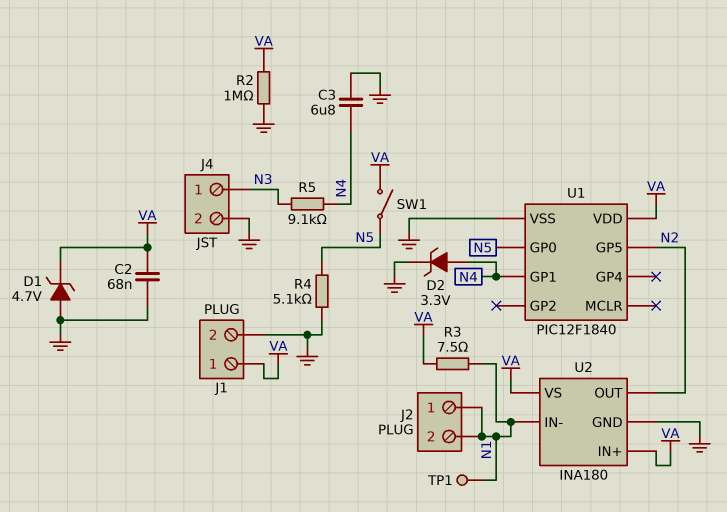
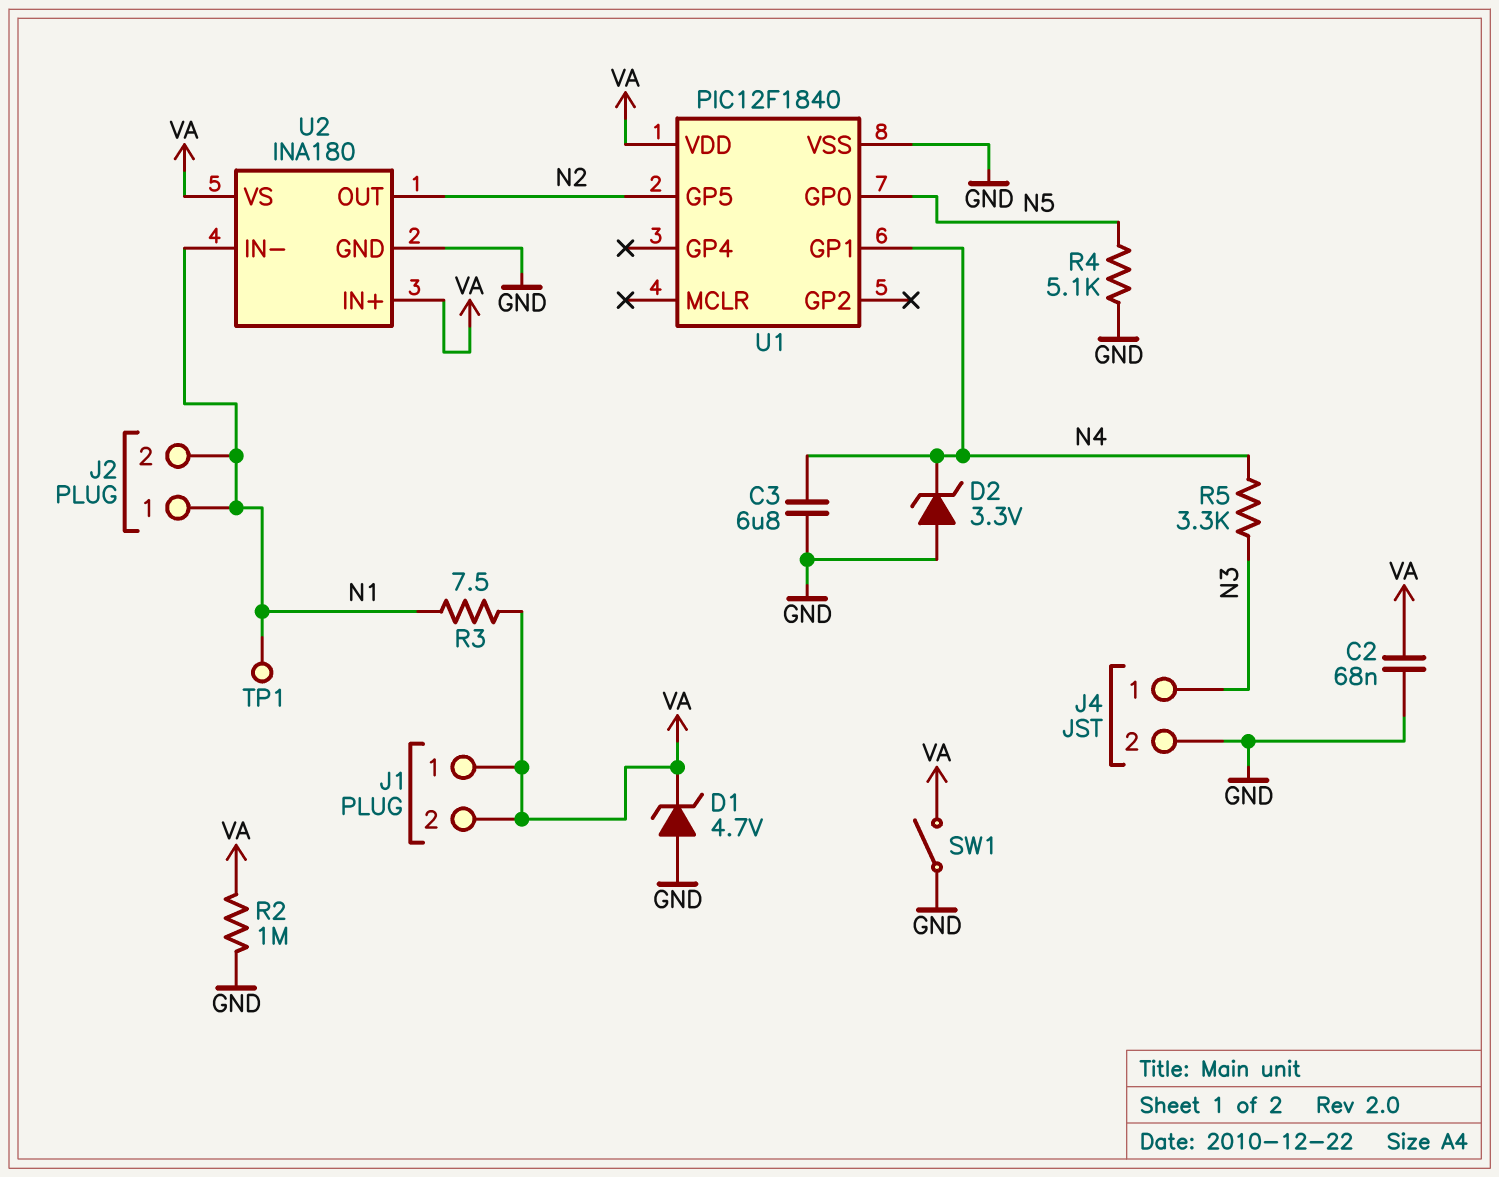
D2: zener 3.3V (A N4, K GND) -> zener 3.3V (A GND, K N4)
J1 pin 2: GND -> VA
R5: 9.1k (N3, N4) -> 3.3k (N3, N4)
SW1: switch (N5, VA) -> switch (GND, VA)

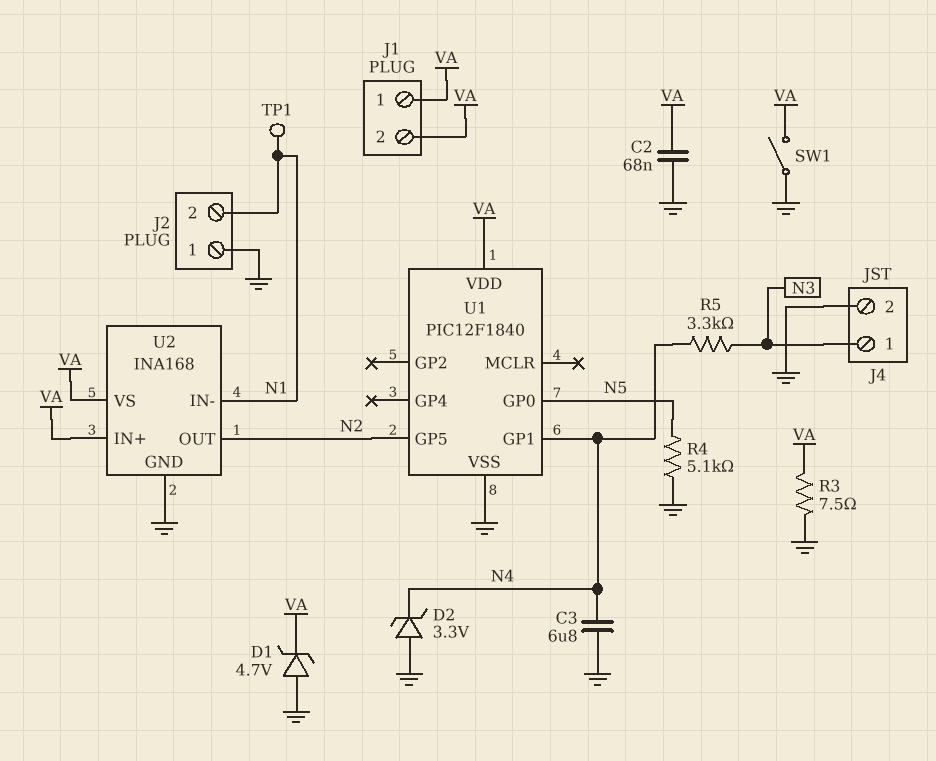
J2 pin 1: N1 -> GND
R2: 1M (GND, VA) -> none
R3: 7.5 (N1, VA) -> 7.5 (GND, VA)
U2: INA180 -> INA168

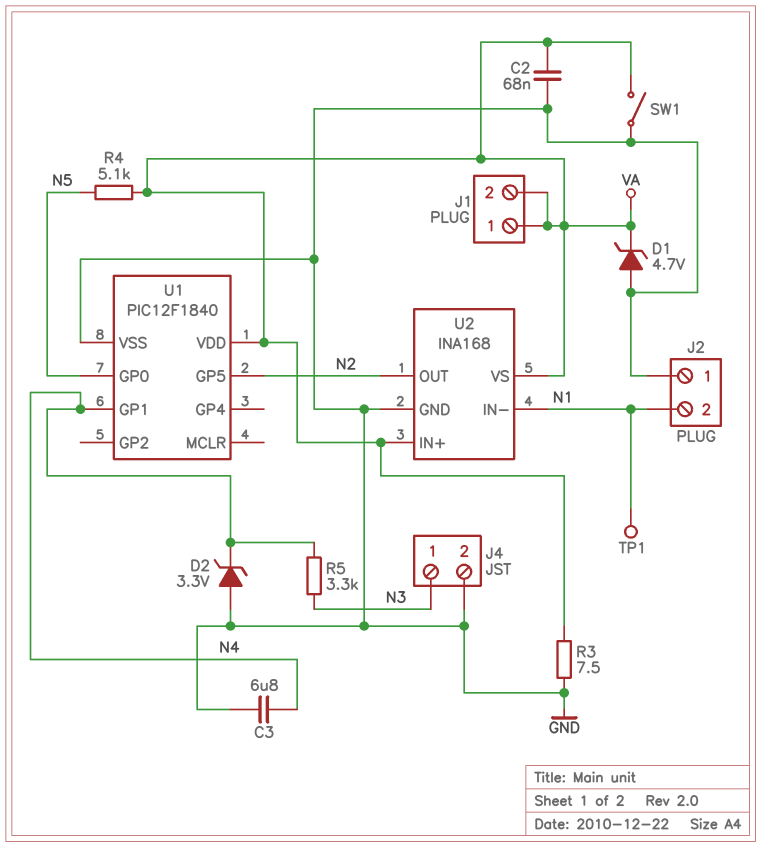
R4: 5.1k (GND, N5) -> 5.1k (N5, VA)

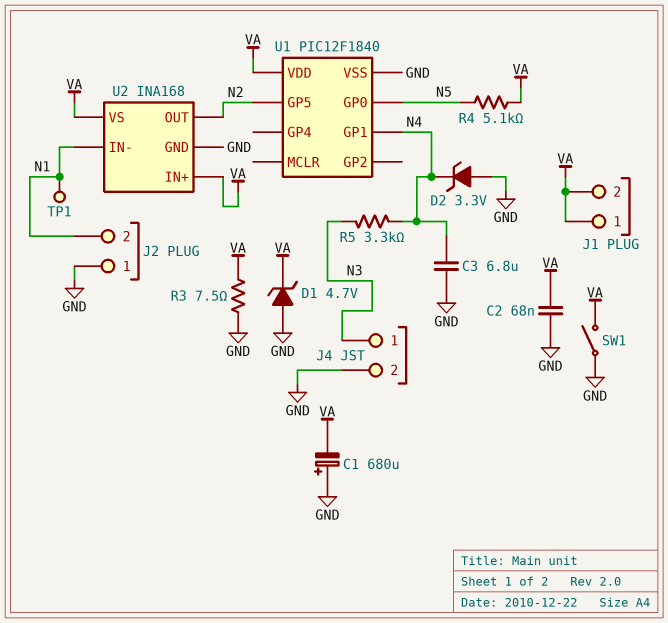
C1: none -> 680uF (plus GND, minus VA)

